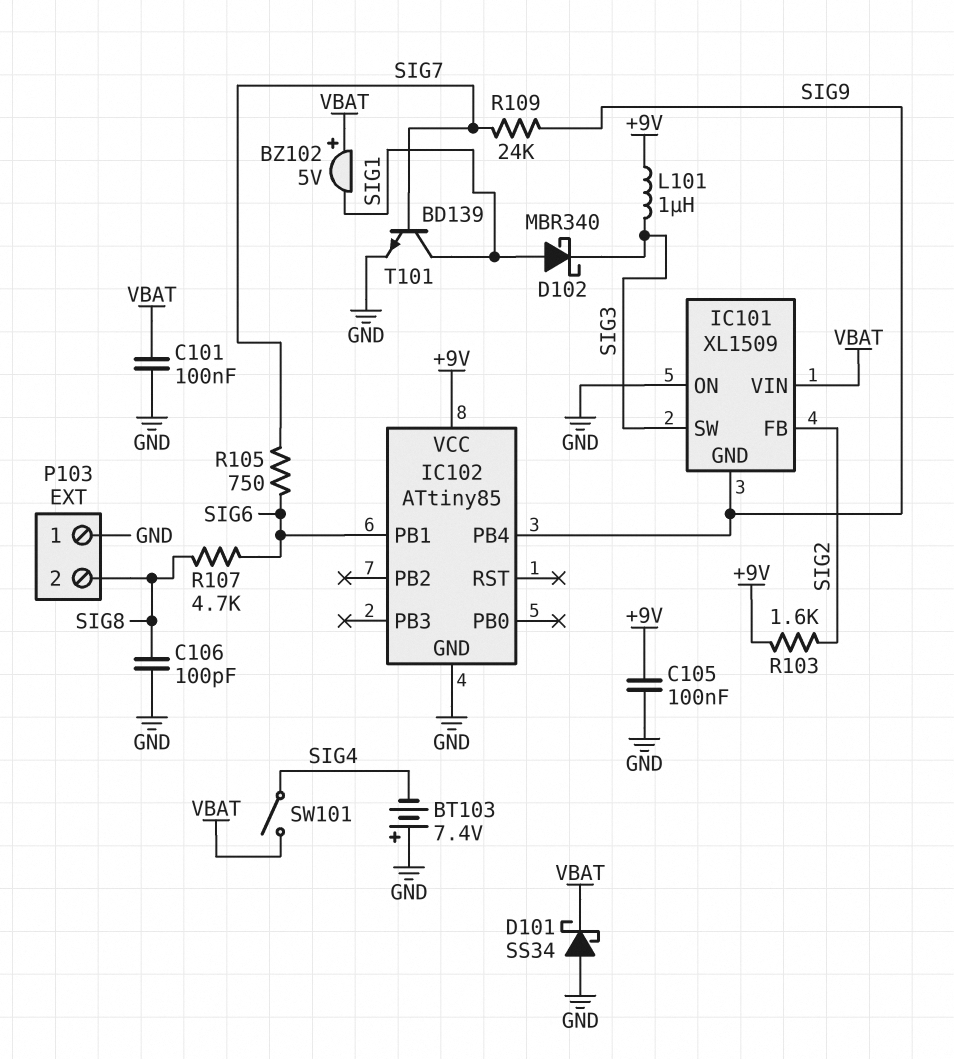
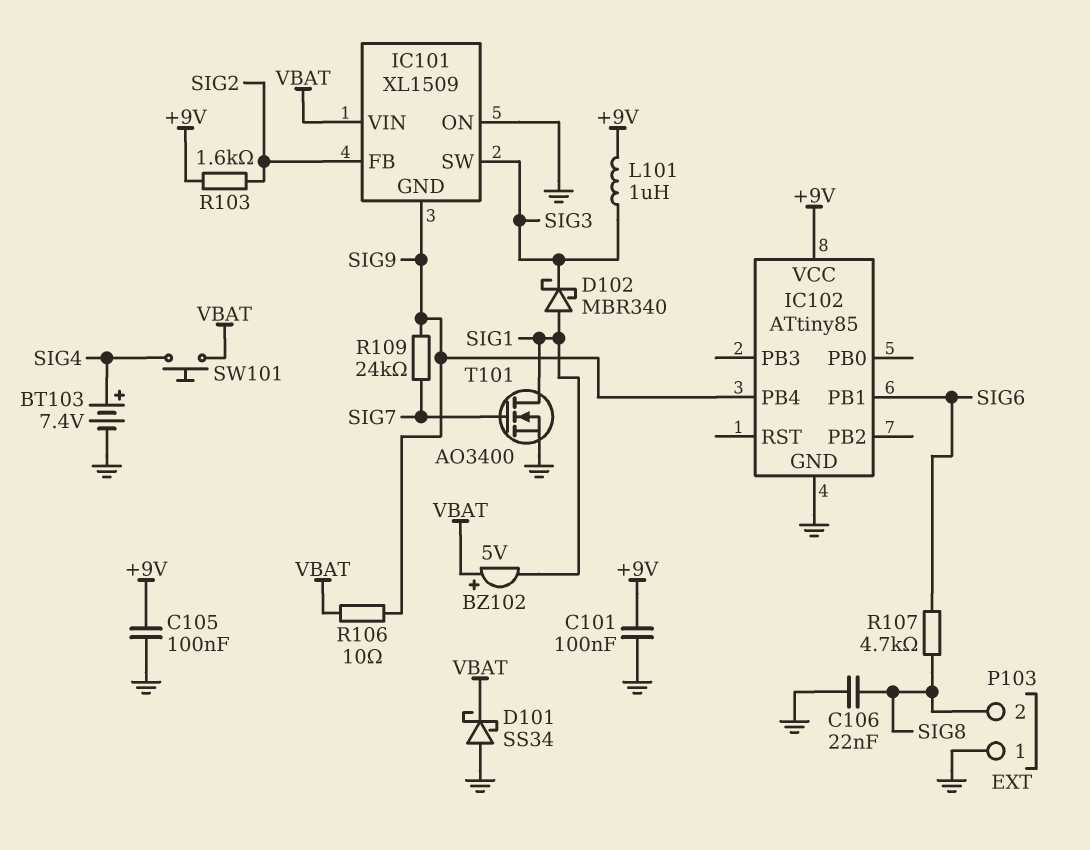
BT103: 7.4V (plus GND, minus SIG4) -> 7.4V (plus SIG4, minus GND)
C101: 100nF (GND, VBAT) -> 100nF (+9V, GND)
C106: 100pF (GND, SIG8) -> 22nF (GND, SIG8)
R105: 750 (SIG6, SIG7) -> none
R106: none -> 10 (SIG9, VBAT)
SW101: switch (SIG4, VBAT) -> button (SIG4, VBAT)
T101: NPN BD139 (B SIG7, C SIG1, E GND) -> NMOS AO3400 (G SIG7, D SIG1, S GND)

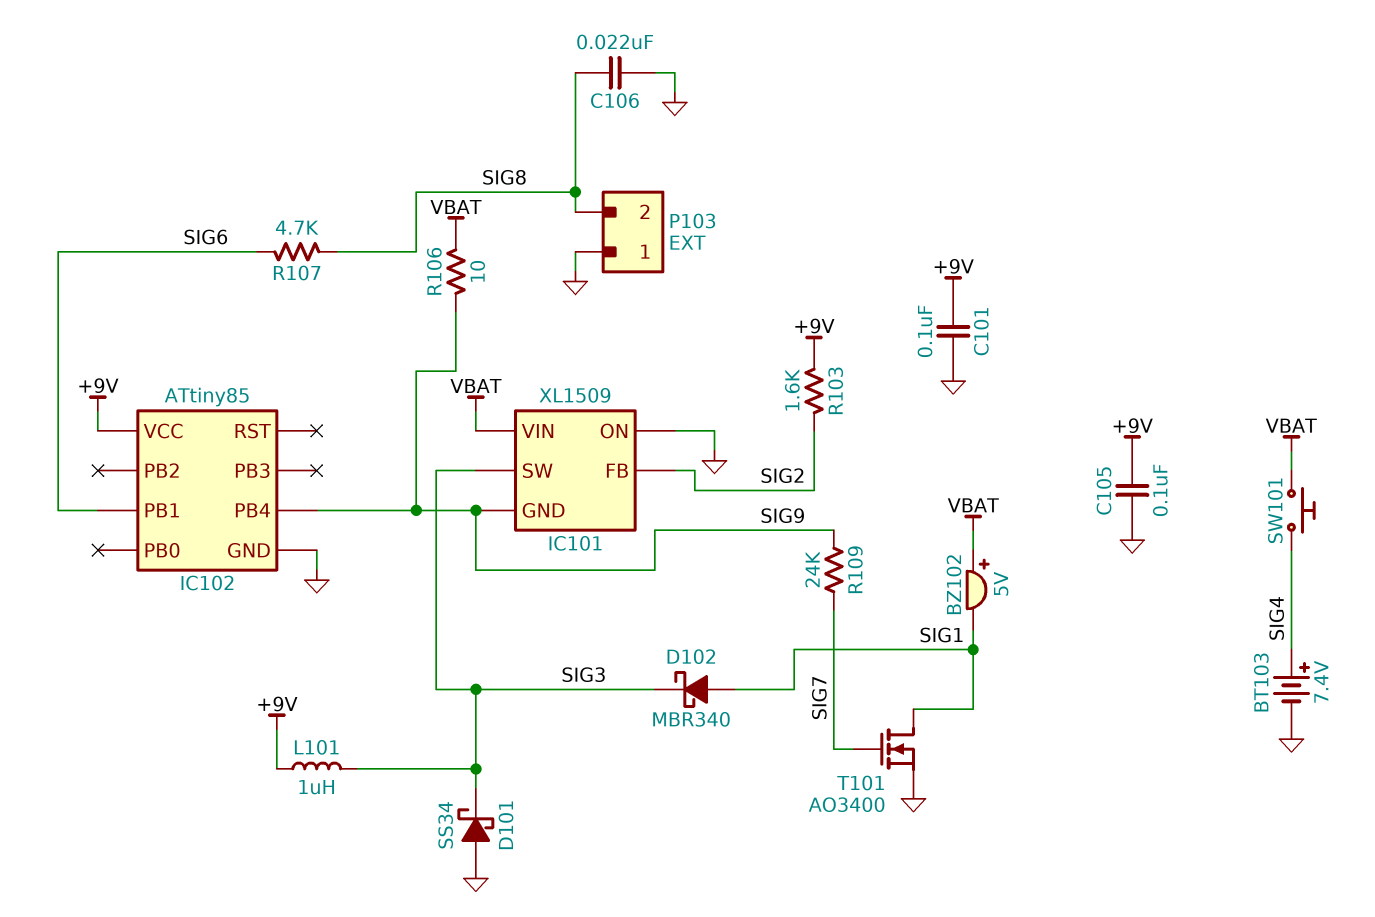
D101: schottky SS34 (A GND, K VBAT) -> schottky SS34 (A GND, K SIG3)

